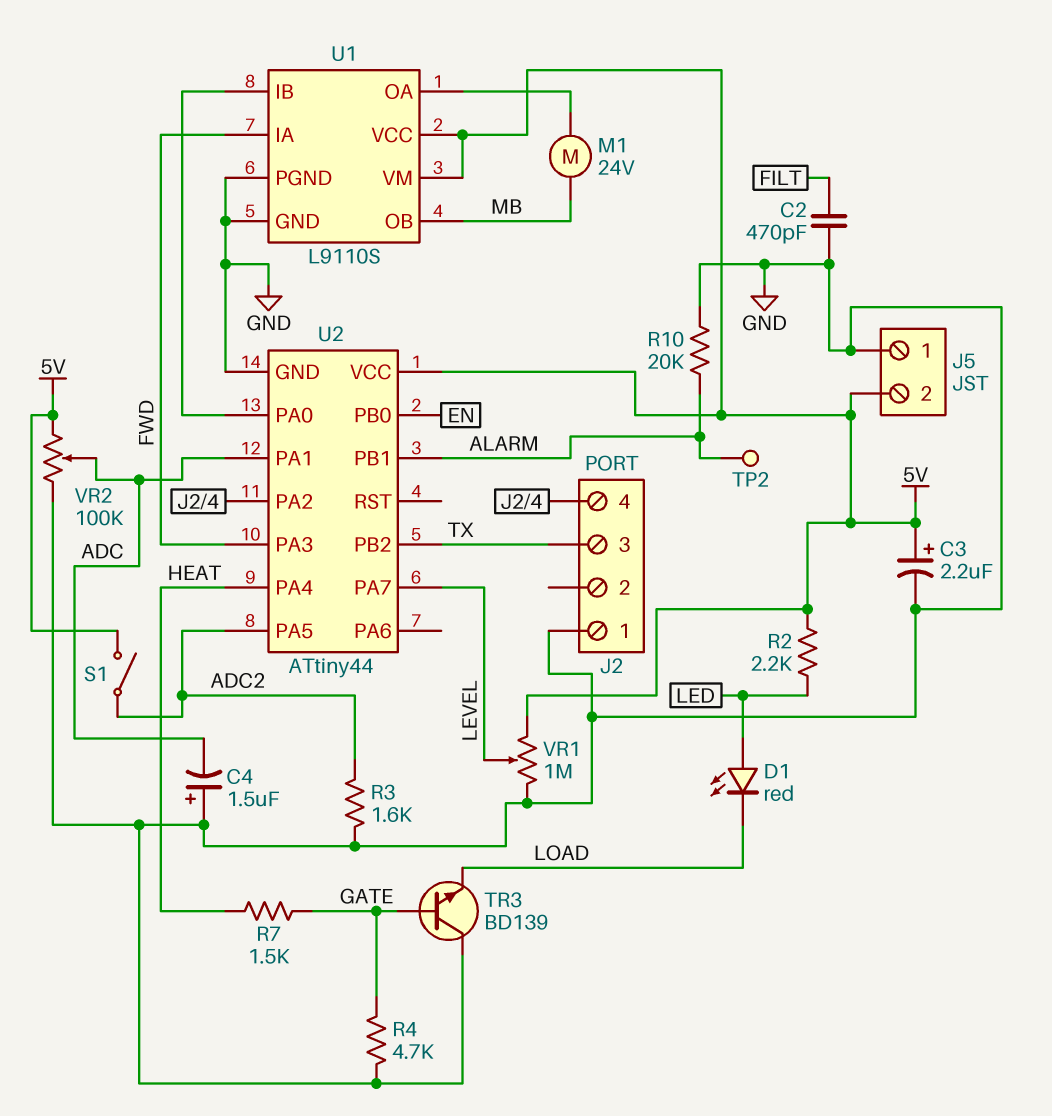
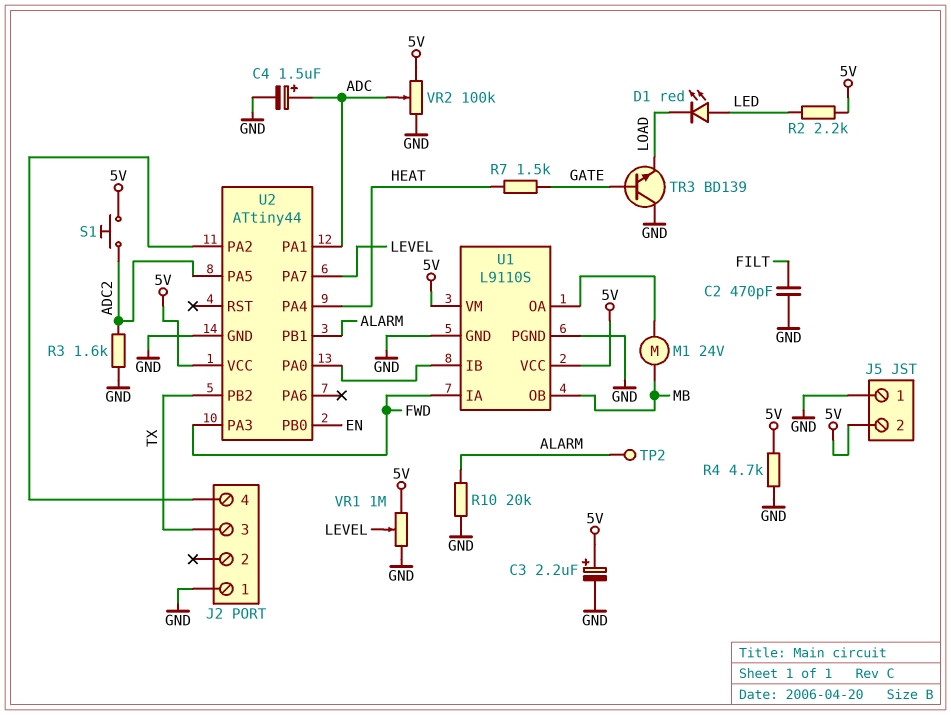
C4: 1.5uF (plus GND, minus ADC) -> 1.5uF (plus ADC, minus GND)
R4: 4.7k (GATE, GND) -> 4.7k (5V, GND)
S1: switch (5V, ADC2) -> button (5V, ADC2)

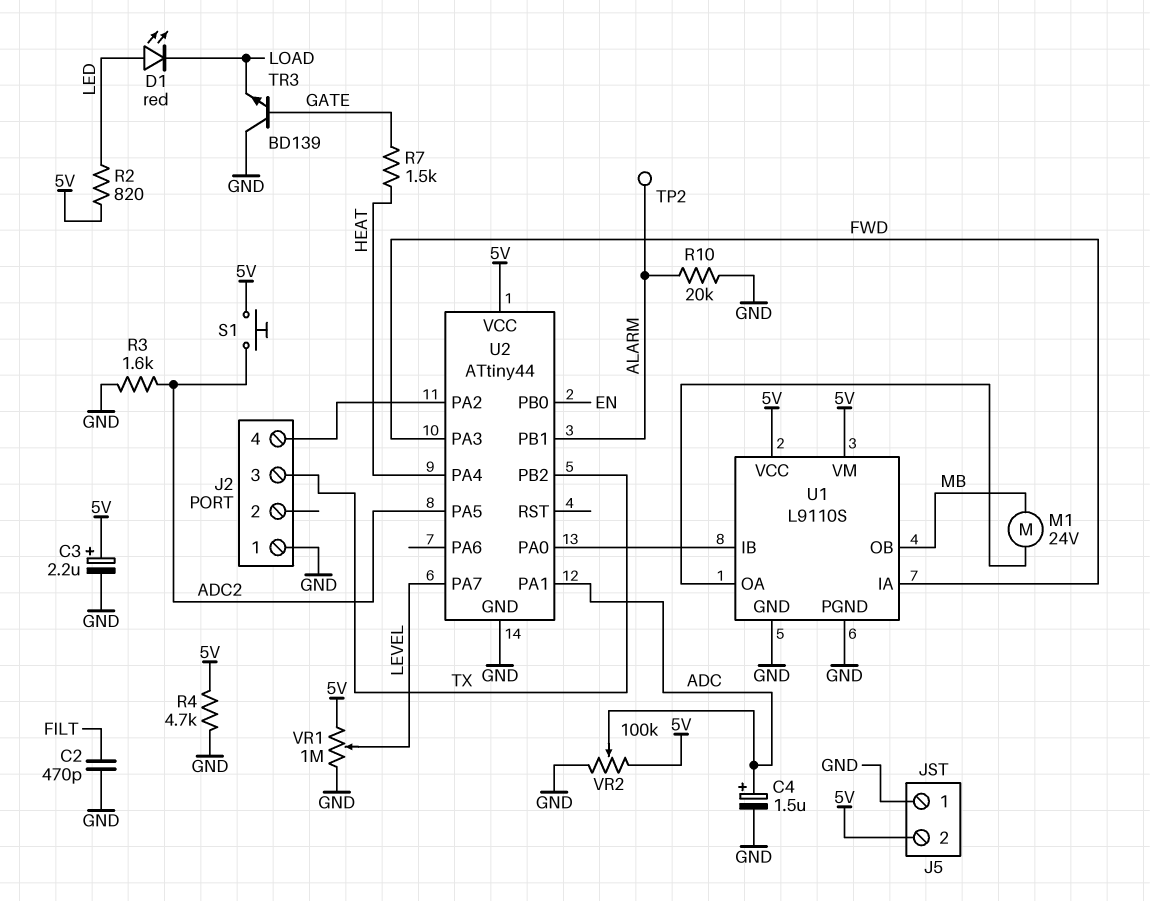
R2: 2.2k (5V, LED) -> 820 (5V, LED)

